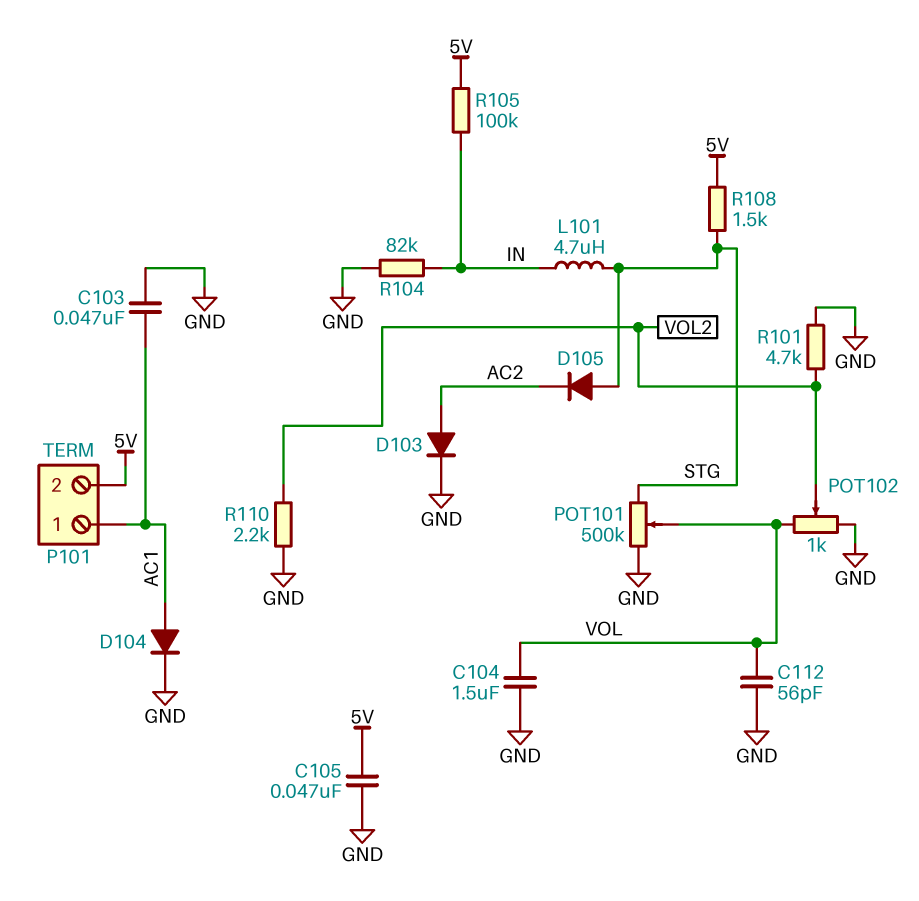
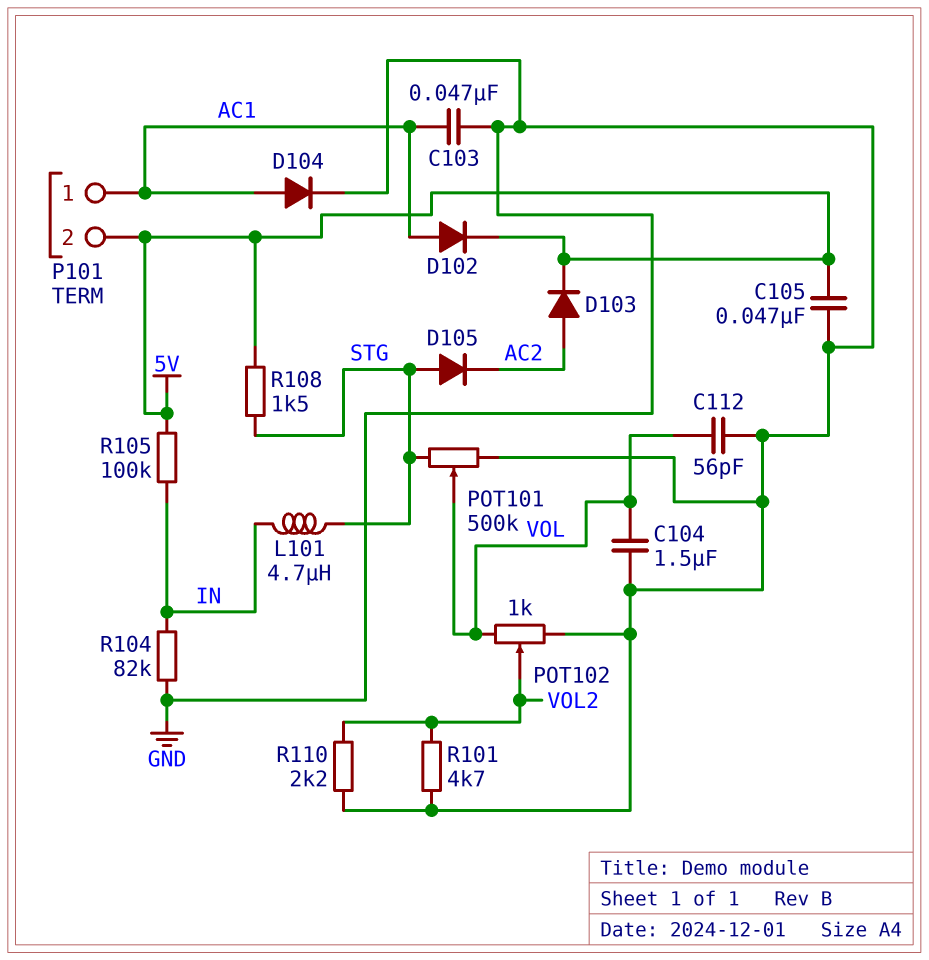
D102: none -> diode (A AC1, K 5V)
D103: diode (A AC2, K GND) -> diode (A AC2, K 5V)

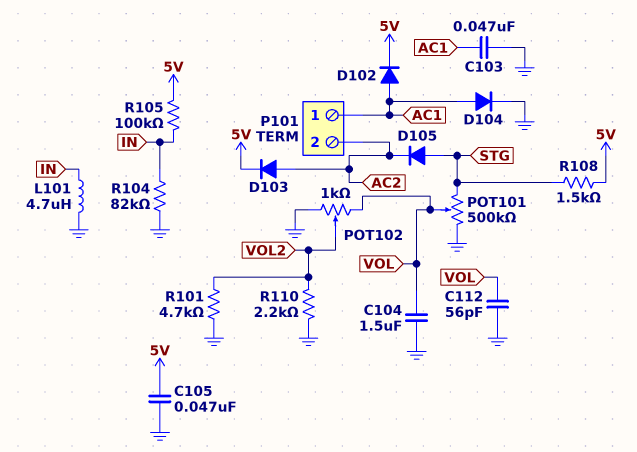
L101: 4.7uH (IN, STG) -> 4.7uH (GND, IN)
P101 pin 2: 5V -> AC2

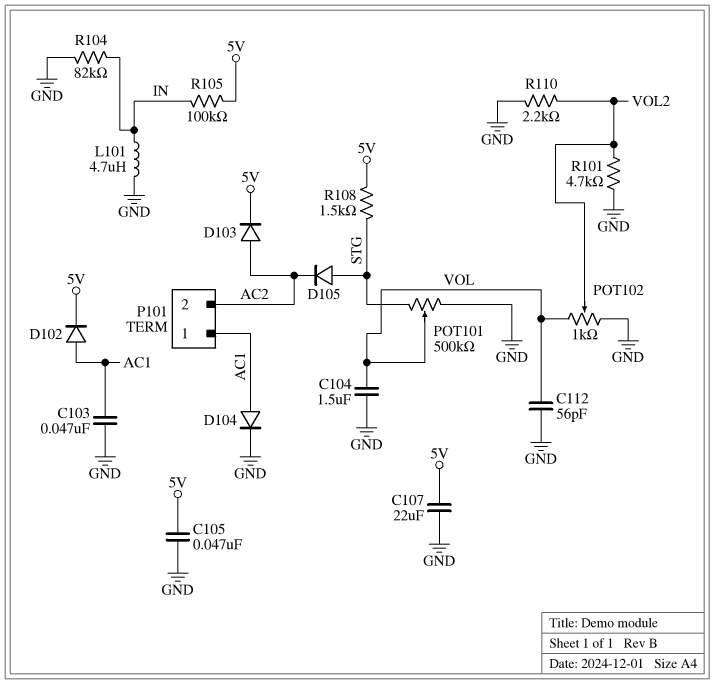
C107: none -> 22uF (5V, GND)

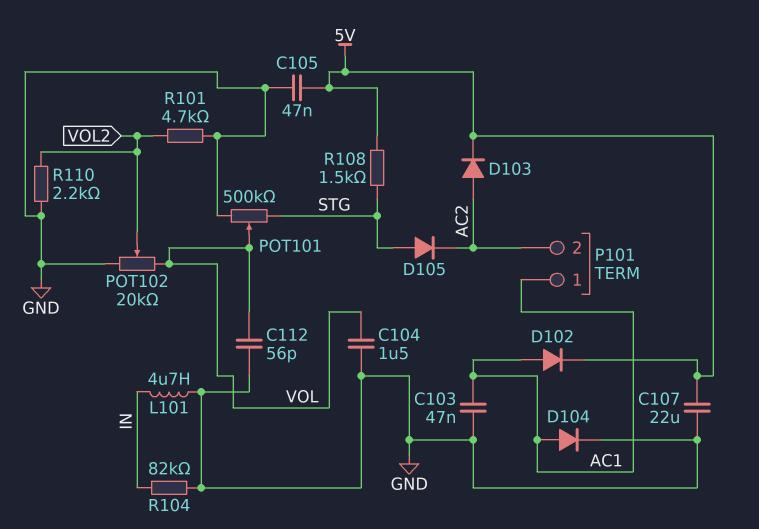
POT102: 1k (GND, VOL, wiper VOL2) -> 20k (GND, VOL, wiper VOL2)
R105: 100k (5V, IN) -> none

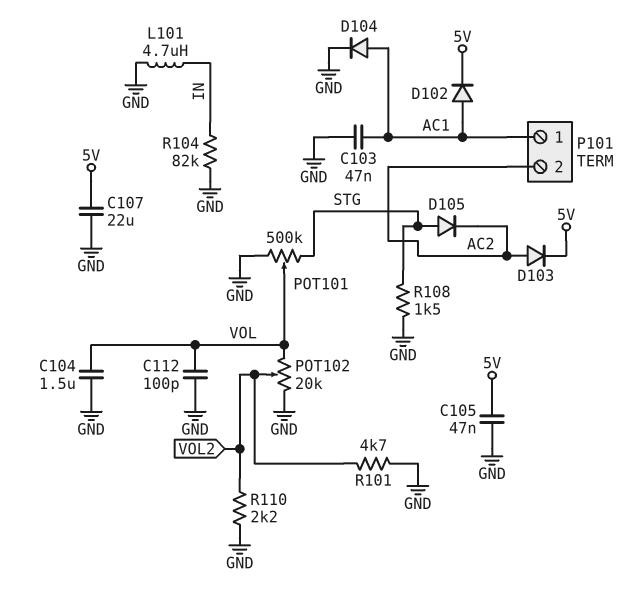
C112: 56pF (GND, VOL) -> 100pF (GND, VOL)
R108: 1.5k (5V, STG) -> 1.5k (GND, STG)

